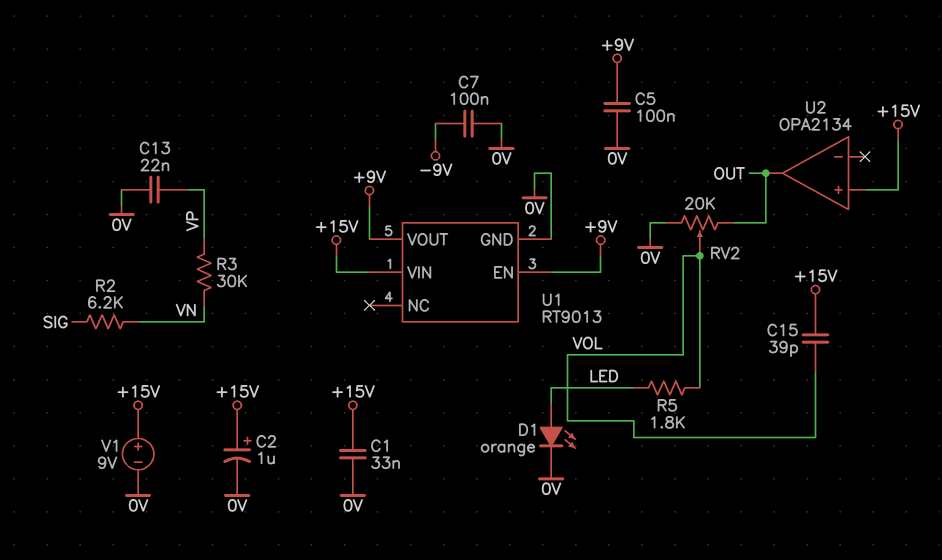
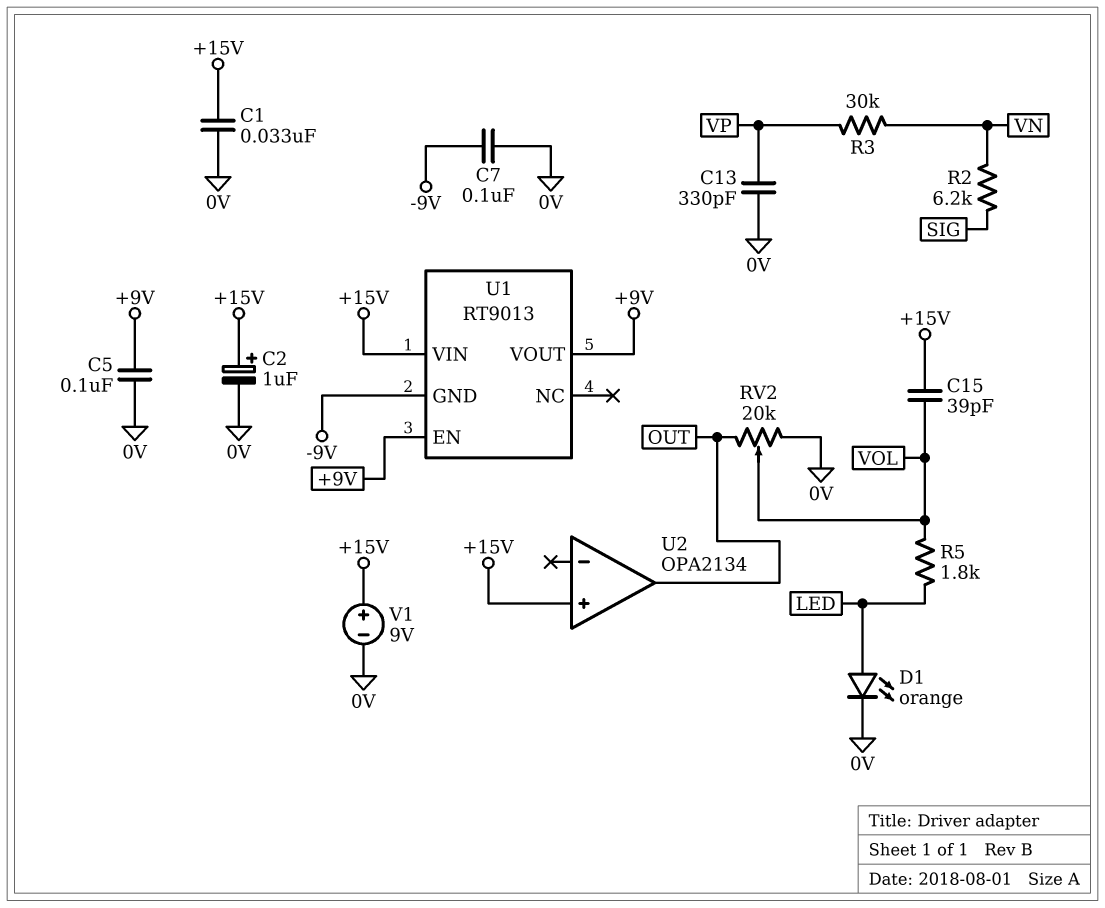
C13: 22nF (0V, VP) -> 330pF (0V, VP)
U1 pin GND: 0V -> -9V

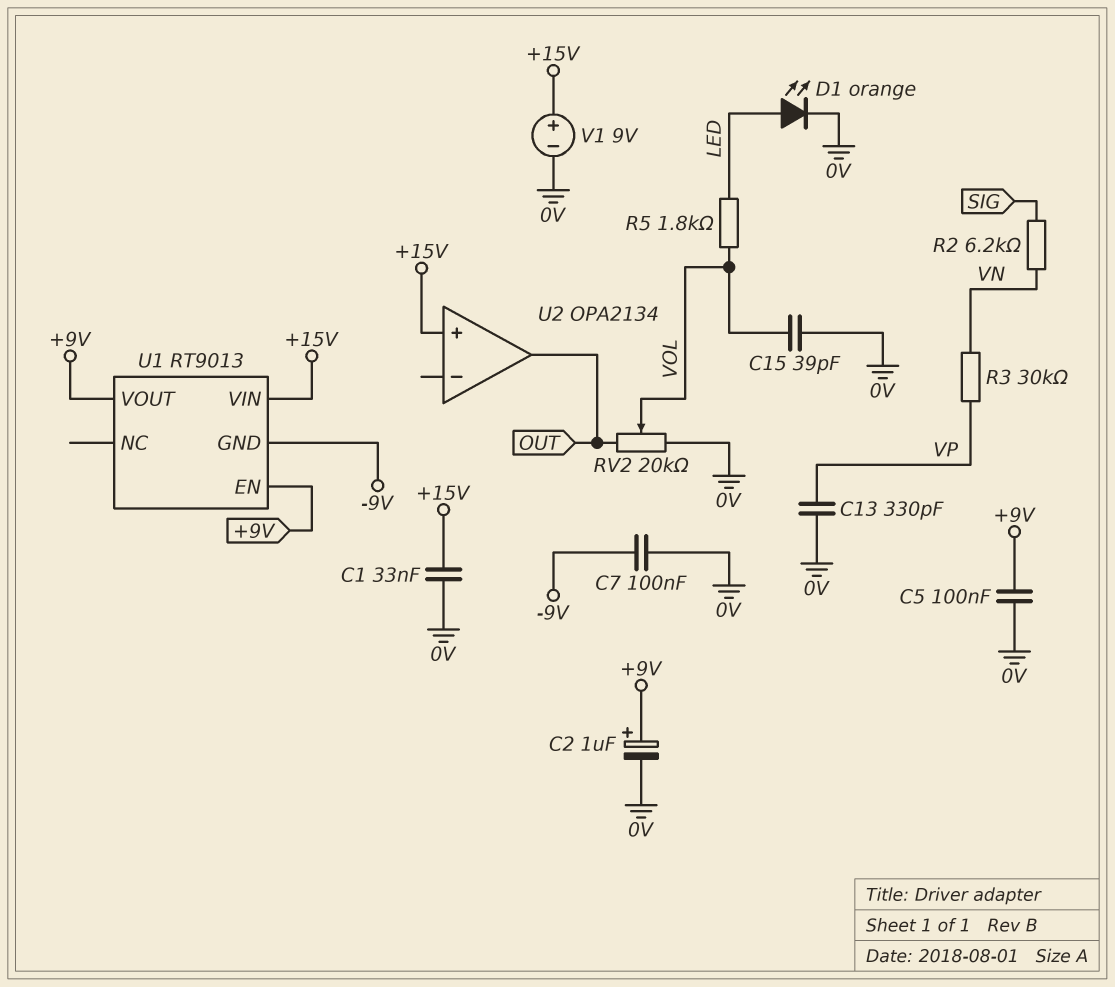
C2: 1uF (plus +15V, minus 0V) -> 1uF (plus +9V, minus 0V)
C15: 39pF (+15V, VOL) -> 39pF (0V, VOL)

